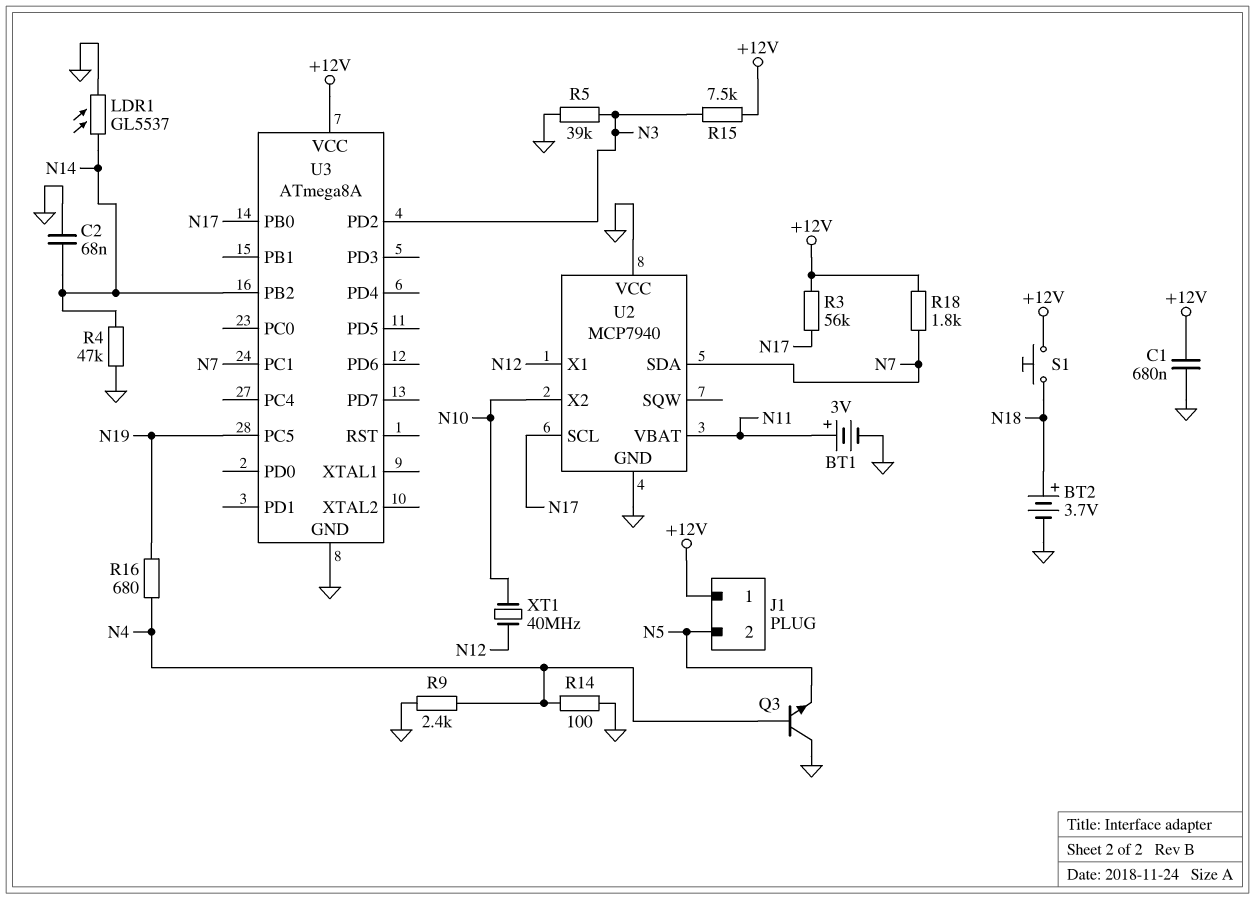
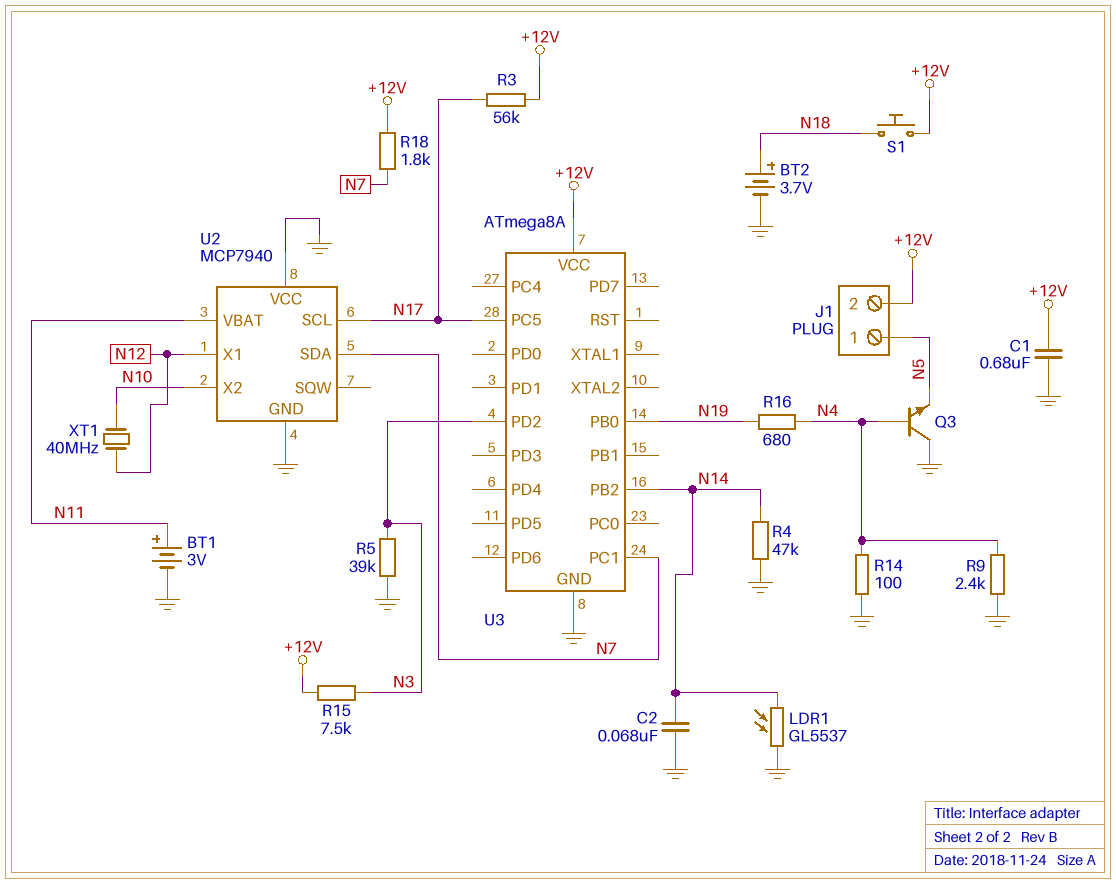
J1 pin 1: +12V -> N5
J1 pin 2: N5 -> +12V
U3 pin PB0: N17 -> N19
U3 pin PC5: N19 -> N17

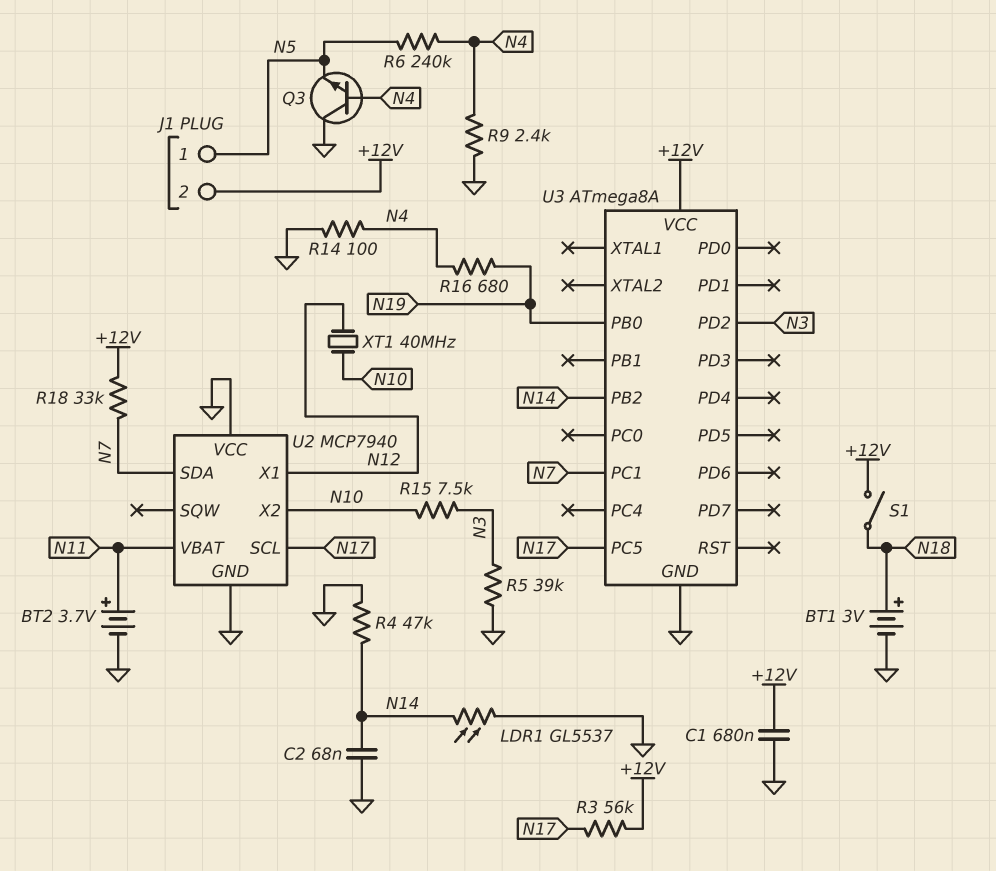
BT1: 3V (plus N11, minus GND) -> 3V (plus N18, minus GND)
BT2: 3.7V (plus N18, minus GND) -> 3.7V (plus N11, minus GND)
R6: none -> 240k (N4, N5)
R15: 7.5k (+12V, N3) -> 7.5k (N3, N10)
R18: 1.8k (+12V, N7) -> 33k (+12V, N7)
S1: button (+12V, N18) -> switch (+12V, N18)

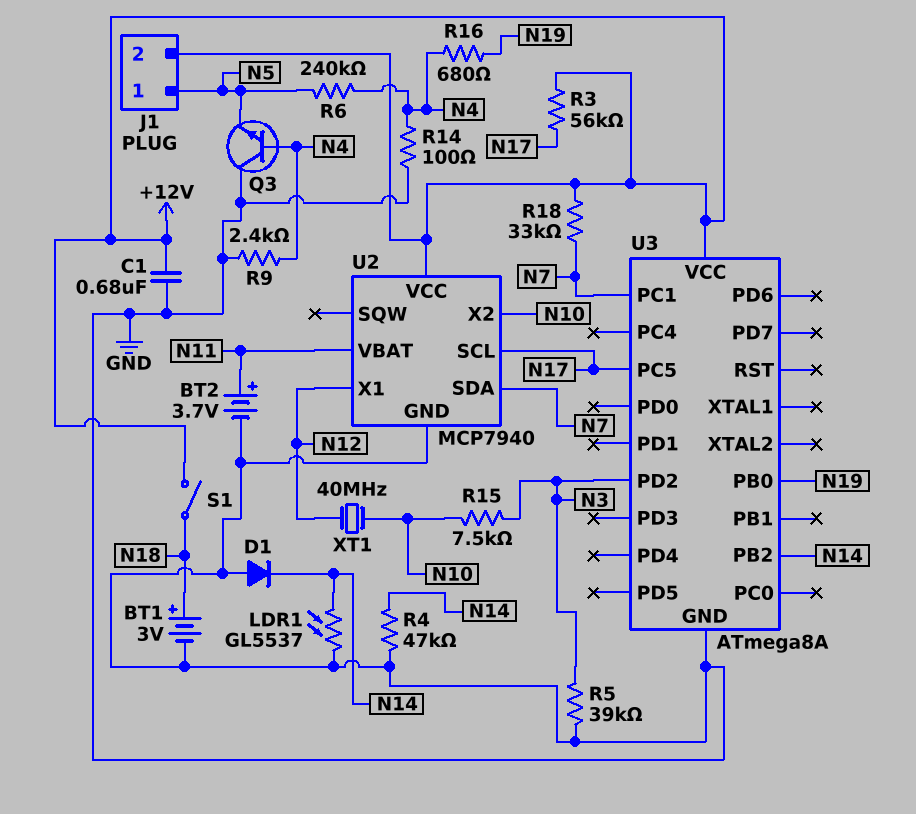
C2: 68nF (GND, N14) -> none
D1: none -> diode (A GND, K N14)
U2 pin VCC: GND -> +12V

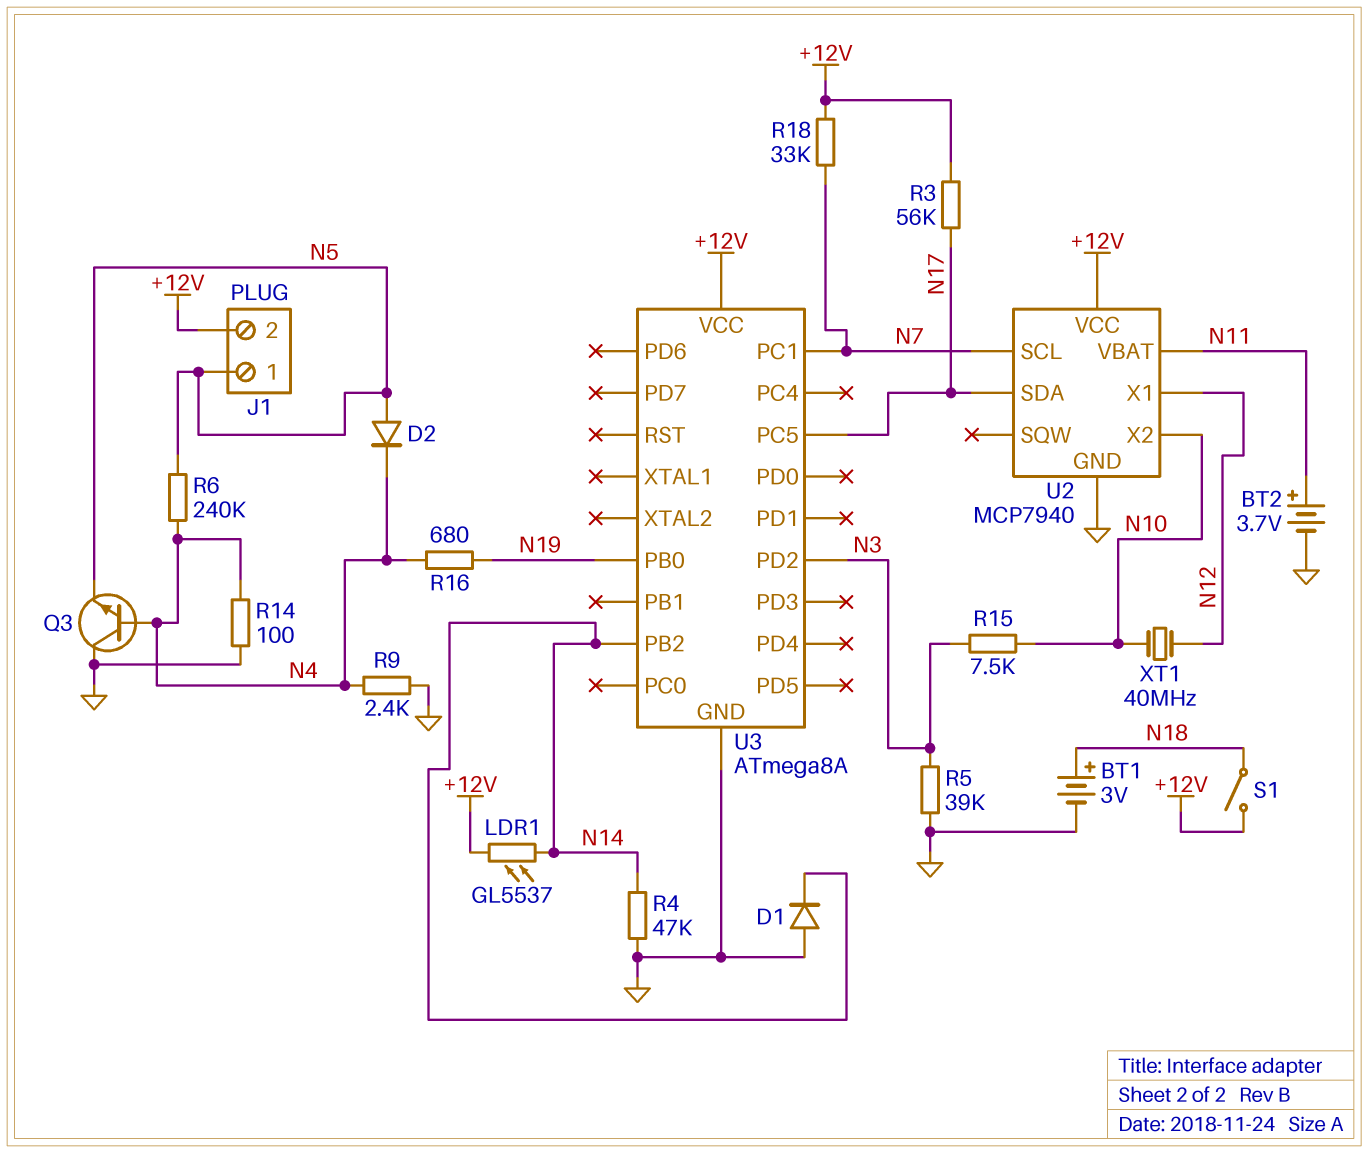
C1: 680nF (+12V, GND) -> none
D2: none -> diode (A N5, K N4)
LDR1: GL5537 (GND, N14) -> GL5537 (+12V, N14)
U2 pin SCL: N17 -> N7
U2 pin SDA: N7 -> N17

